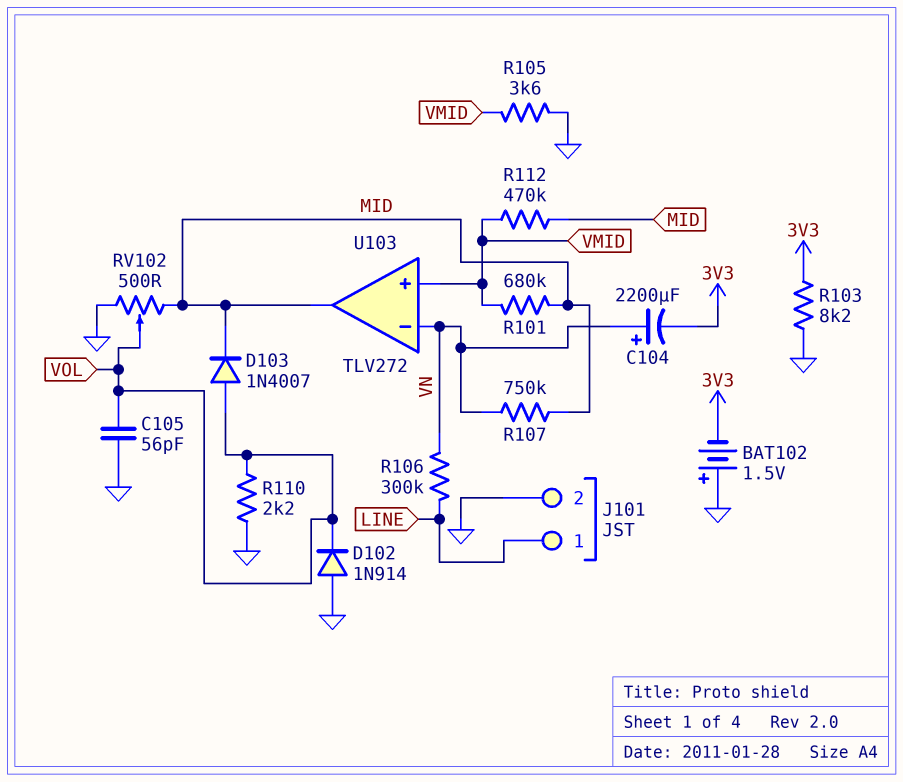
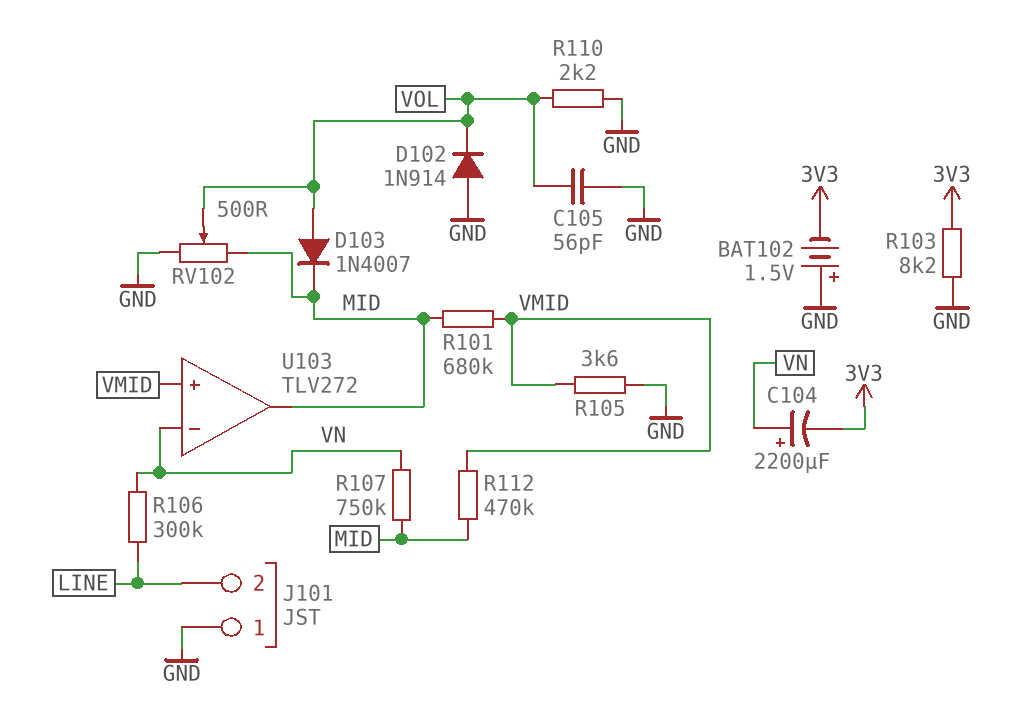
J101 pin 1: LINE -> GND
J101 pin 2: GND -> LINE

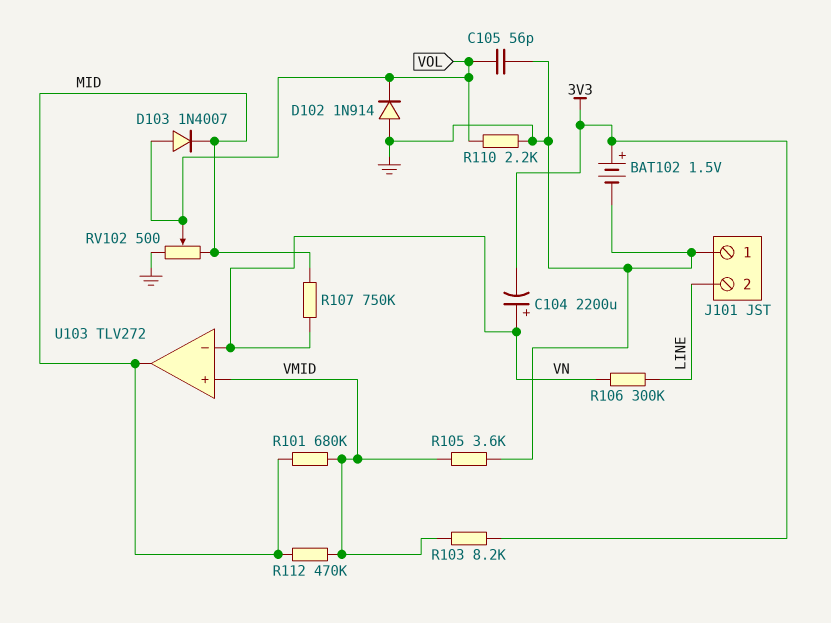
BAT102: 1.5V (plus GND, minus 3V3) -> 1.5V (plus 3V3, minus GND)
R103: 8.2k (3V3, GND) -> 8.2k (3V3, VMID)

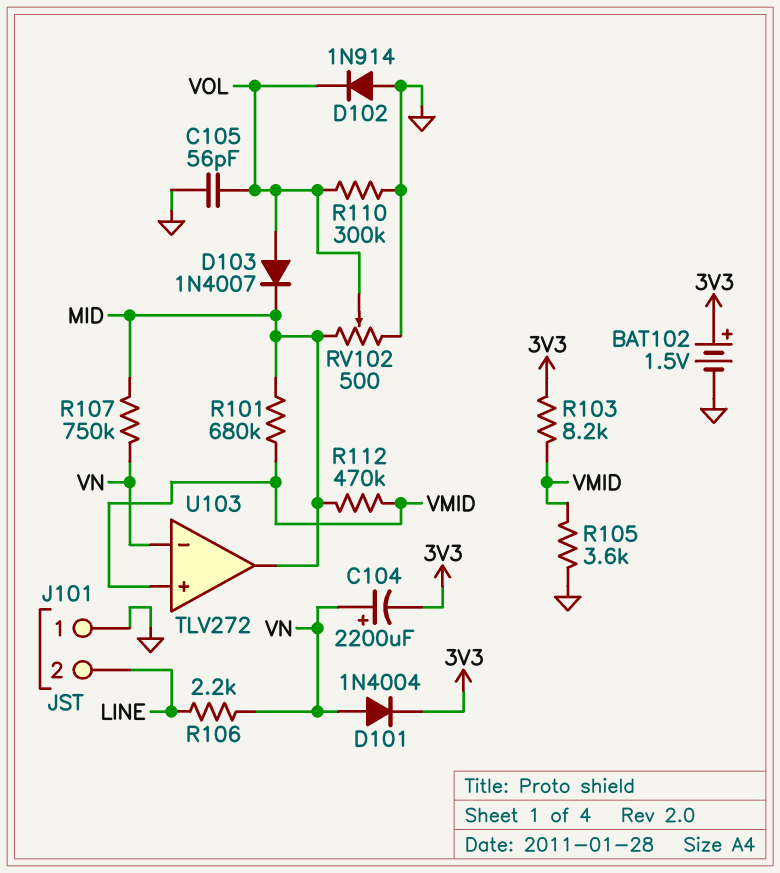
D101: none -> diode 1N4004 (A VN, K 3V3)
R106: 300k (LINE, VN) -> 2.2k (LINE, VN)
R110: 2.2k (GND, VOL) -> 300k (GND, VOL)

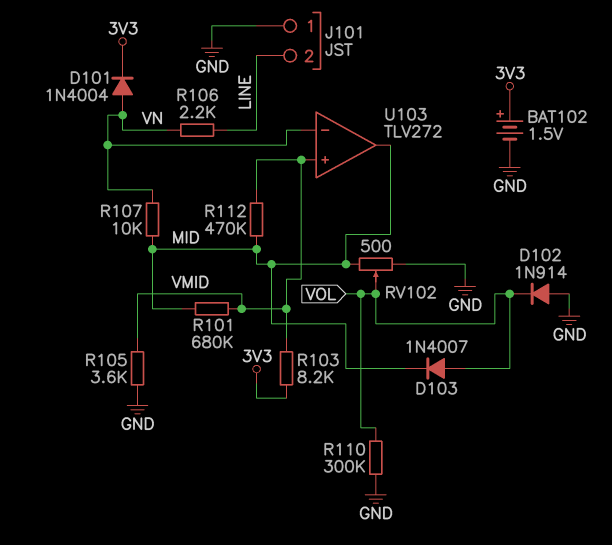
C104: 2200uF (plus VN, minus 3V3) -> none
C105: 56pF (GND, VOL) -> none
R107: 750k (MID, VN) -> 10k (MID, VN)

